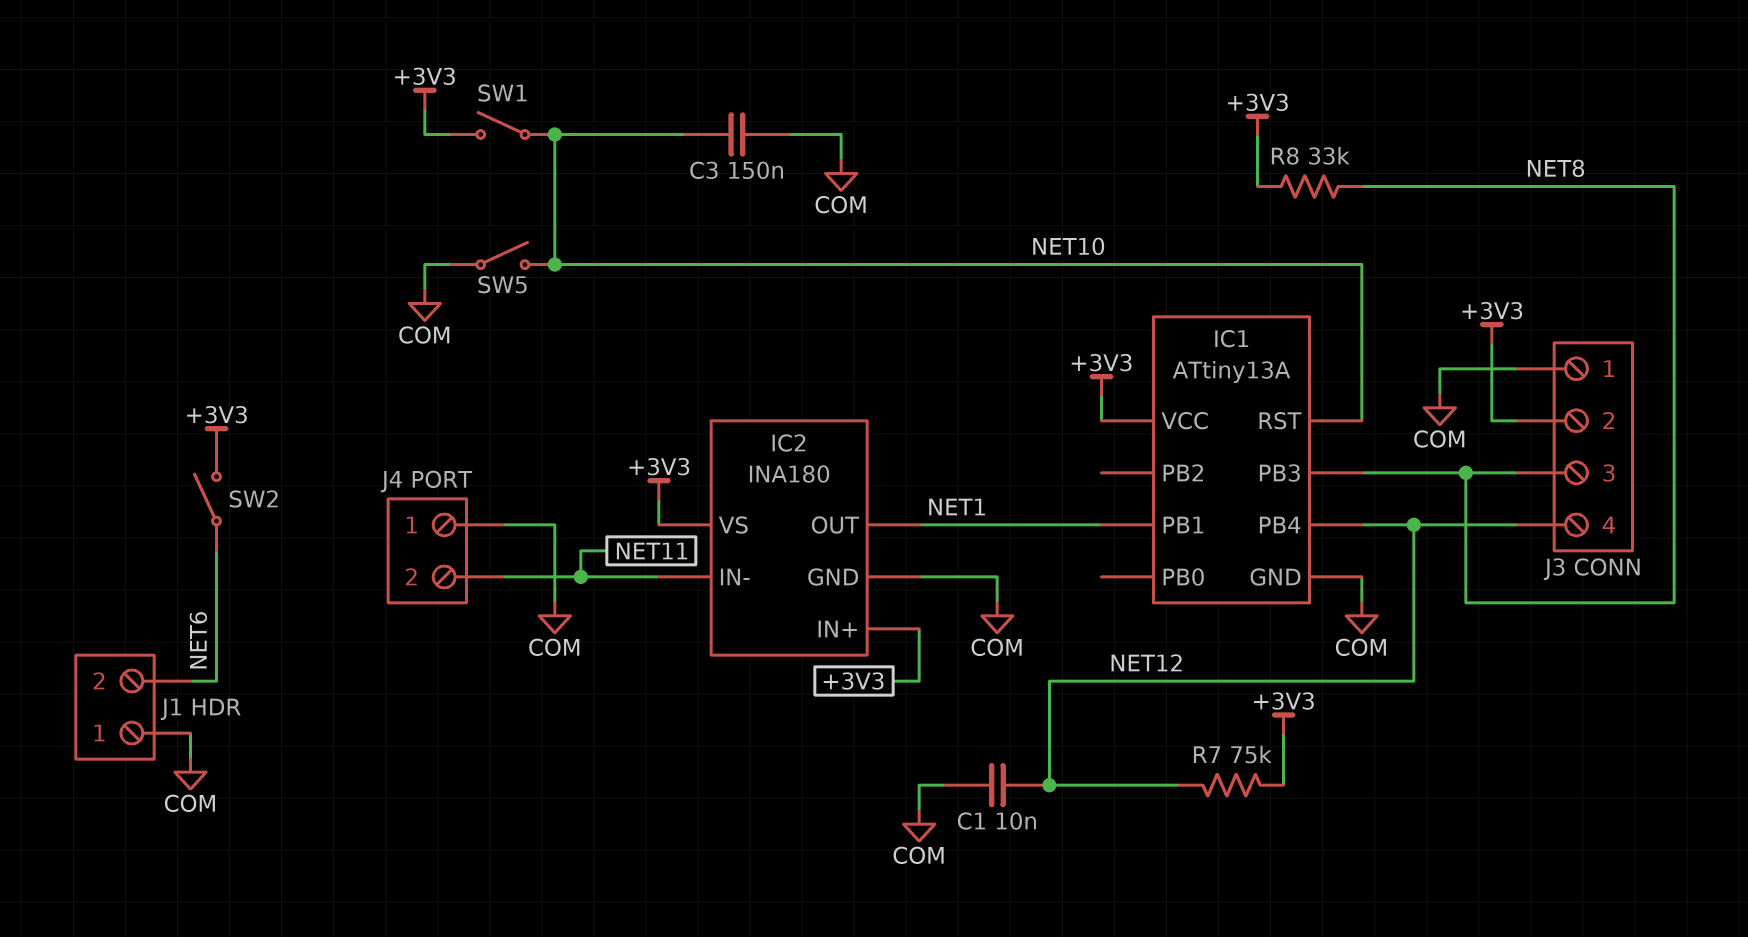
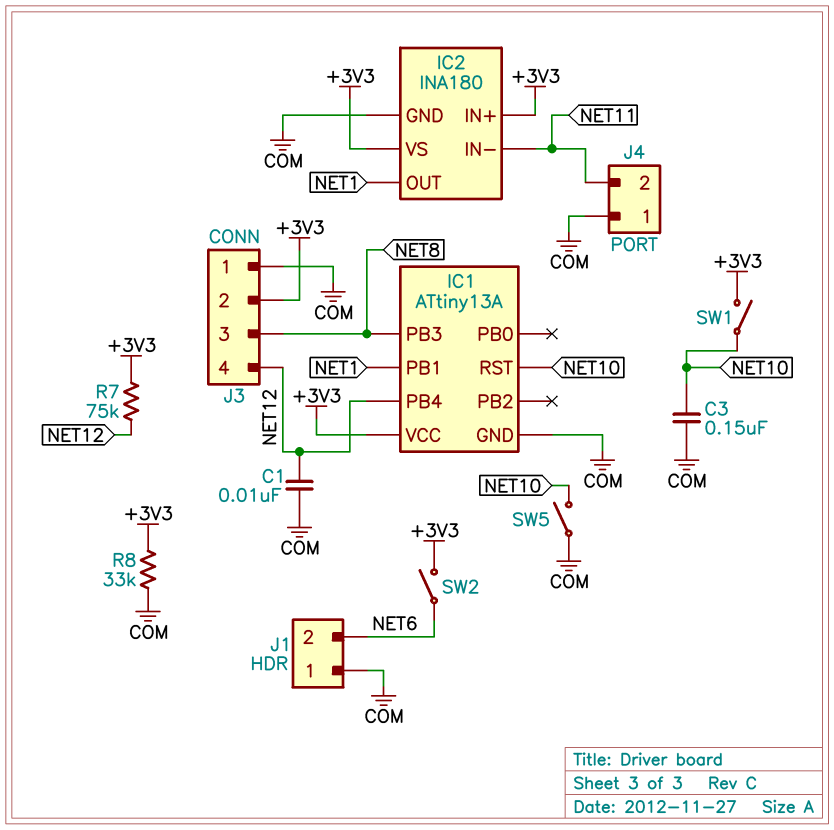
R8: 33k (+3V3, NET8) -> 33k (+3V3, COM)

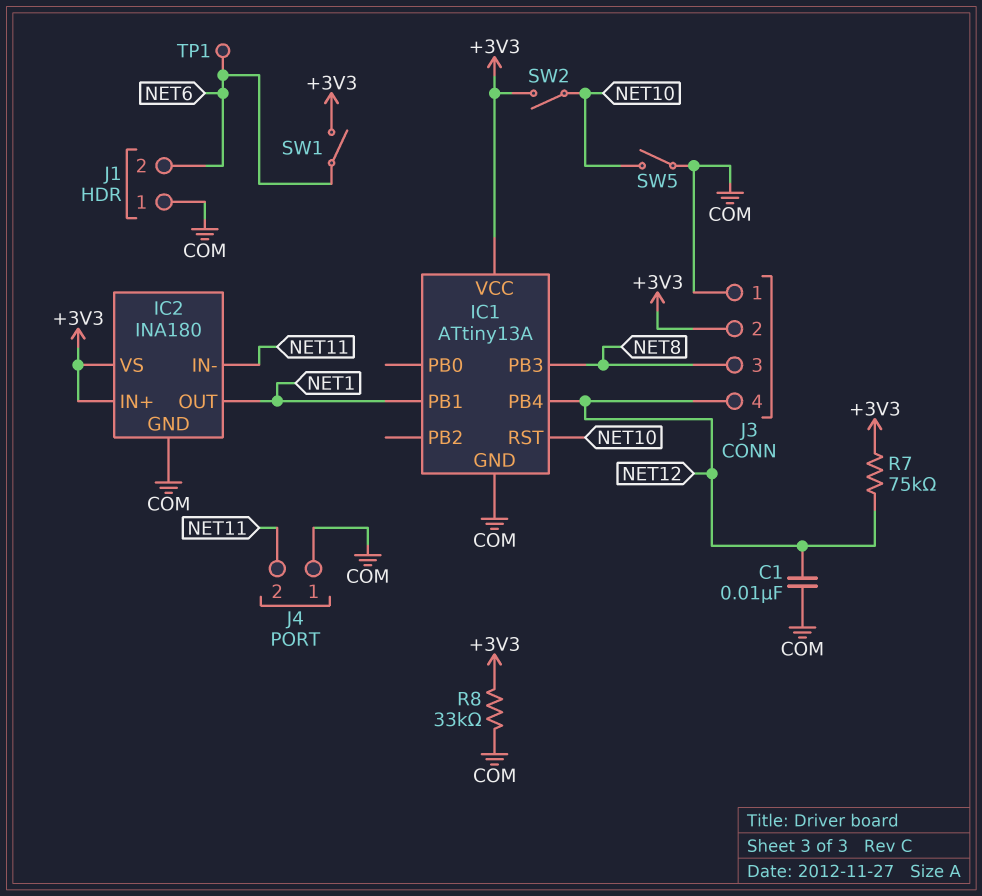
C3: 150nF (COM, NET10) -> none
SW1: switch (+3V3, NET10) -> switch (+3V3, NET6)
SW2: switch (+3V3, NET6) -> switch (+3V3, NET10)
TP1: none -> test point (NET6)

